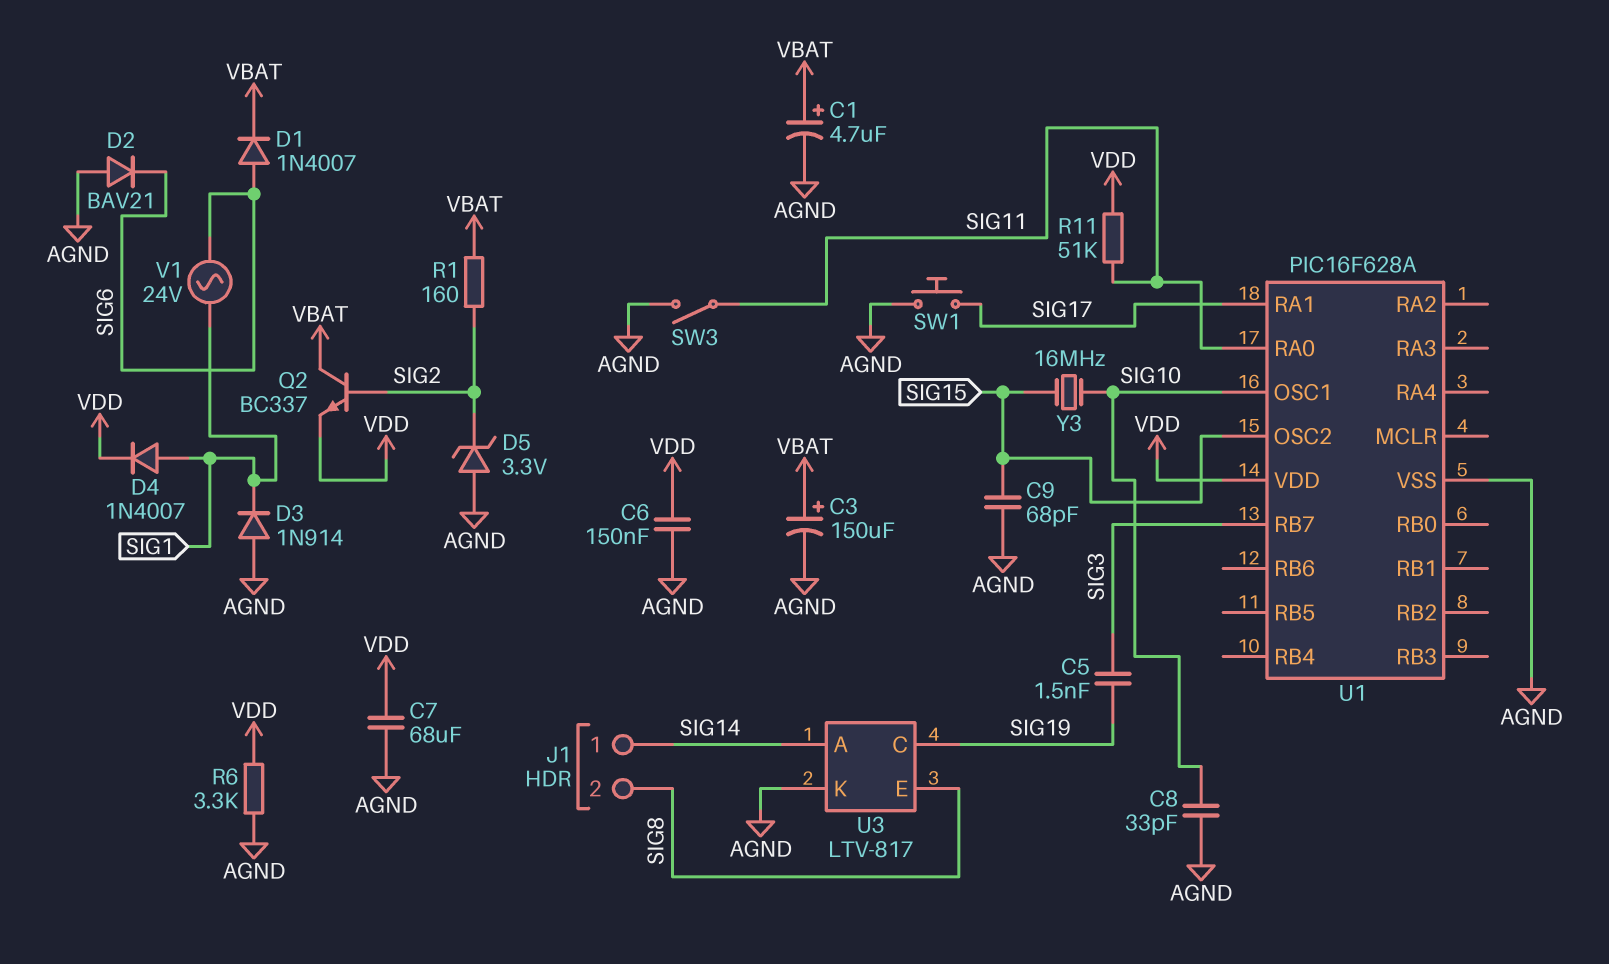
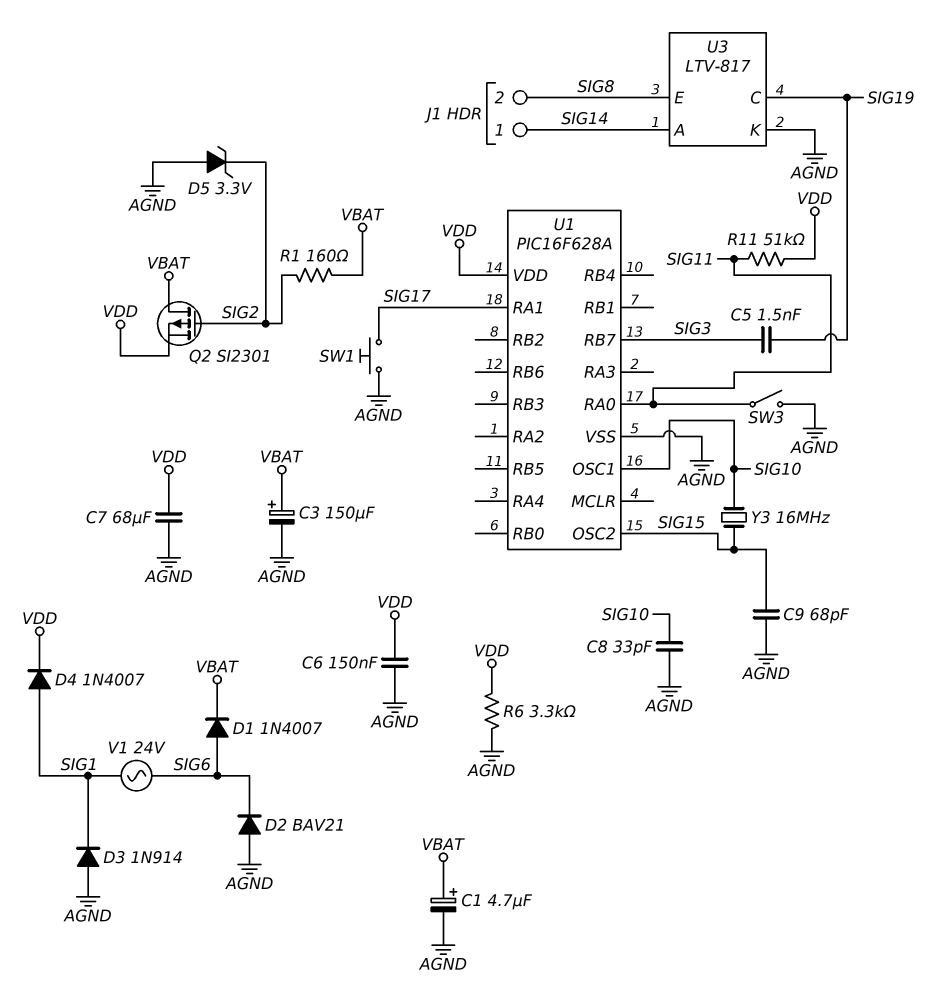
Q2: NPN BC337 (B SIG2, C VBAT, E VDD) -> PMOS SI2301 (G SIG2, D VBAT, S VDD)

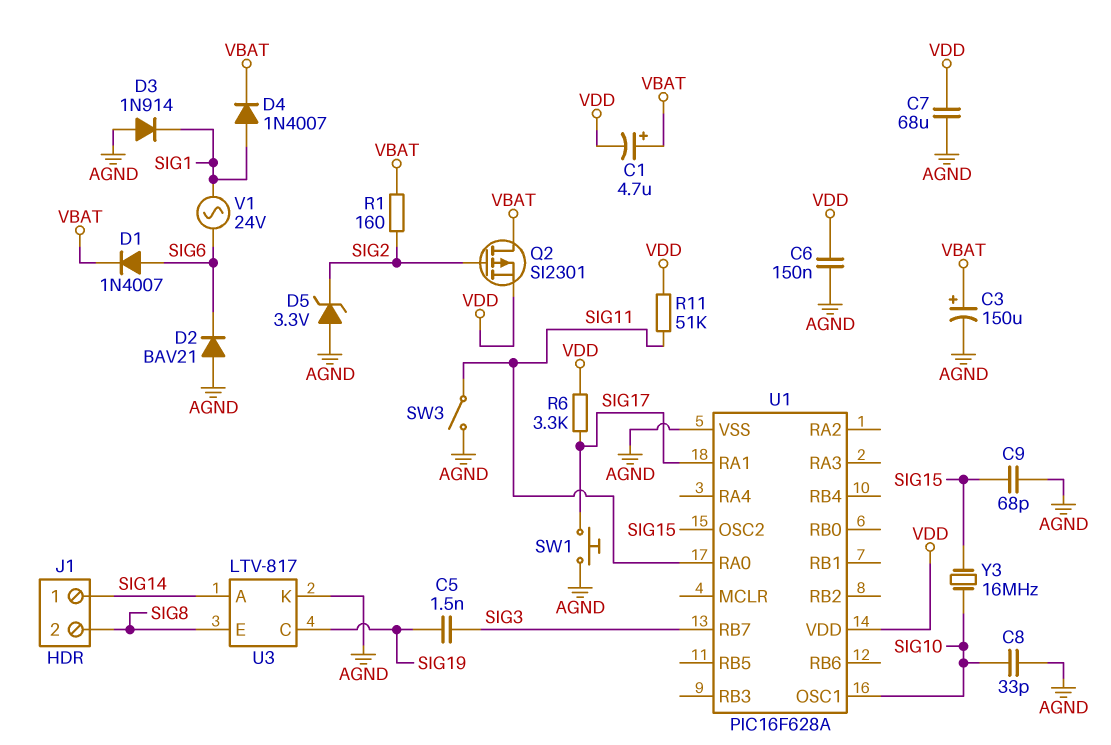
C1: 4.7uF (plus VBAT, minus AGND) -> 4.7uF (plus VBAT, minus VDD)
D4: diode 1N4007 (A SIG1, K VDD) -> diode 1N4007 (A SIG1, K VBAT)
R6: 3.3k (AGND, VDD) -> 3.3k (SIG17, VDD)

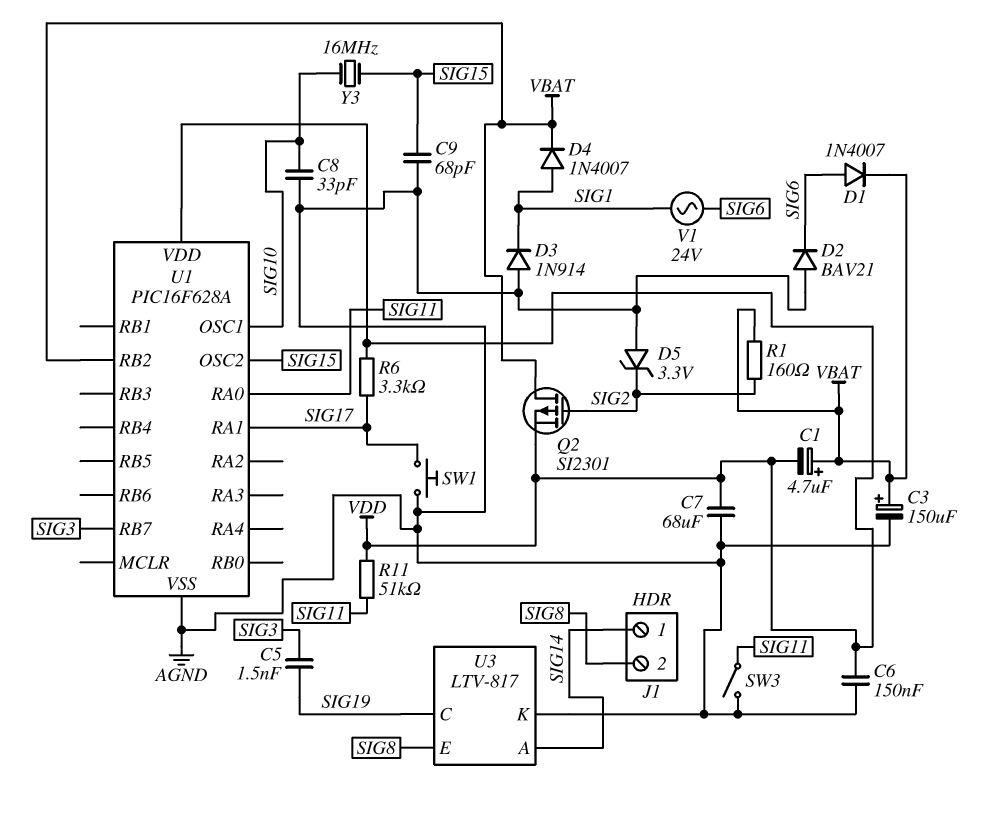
U1 pin RB2: none -> VBAT

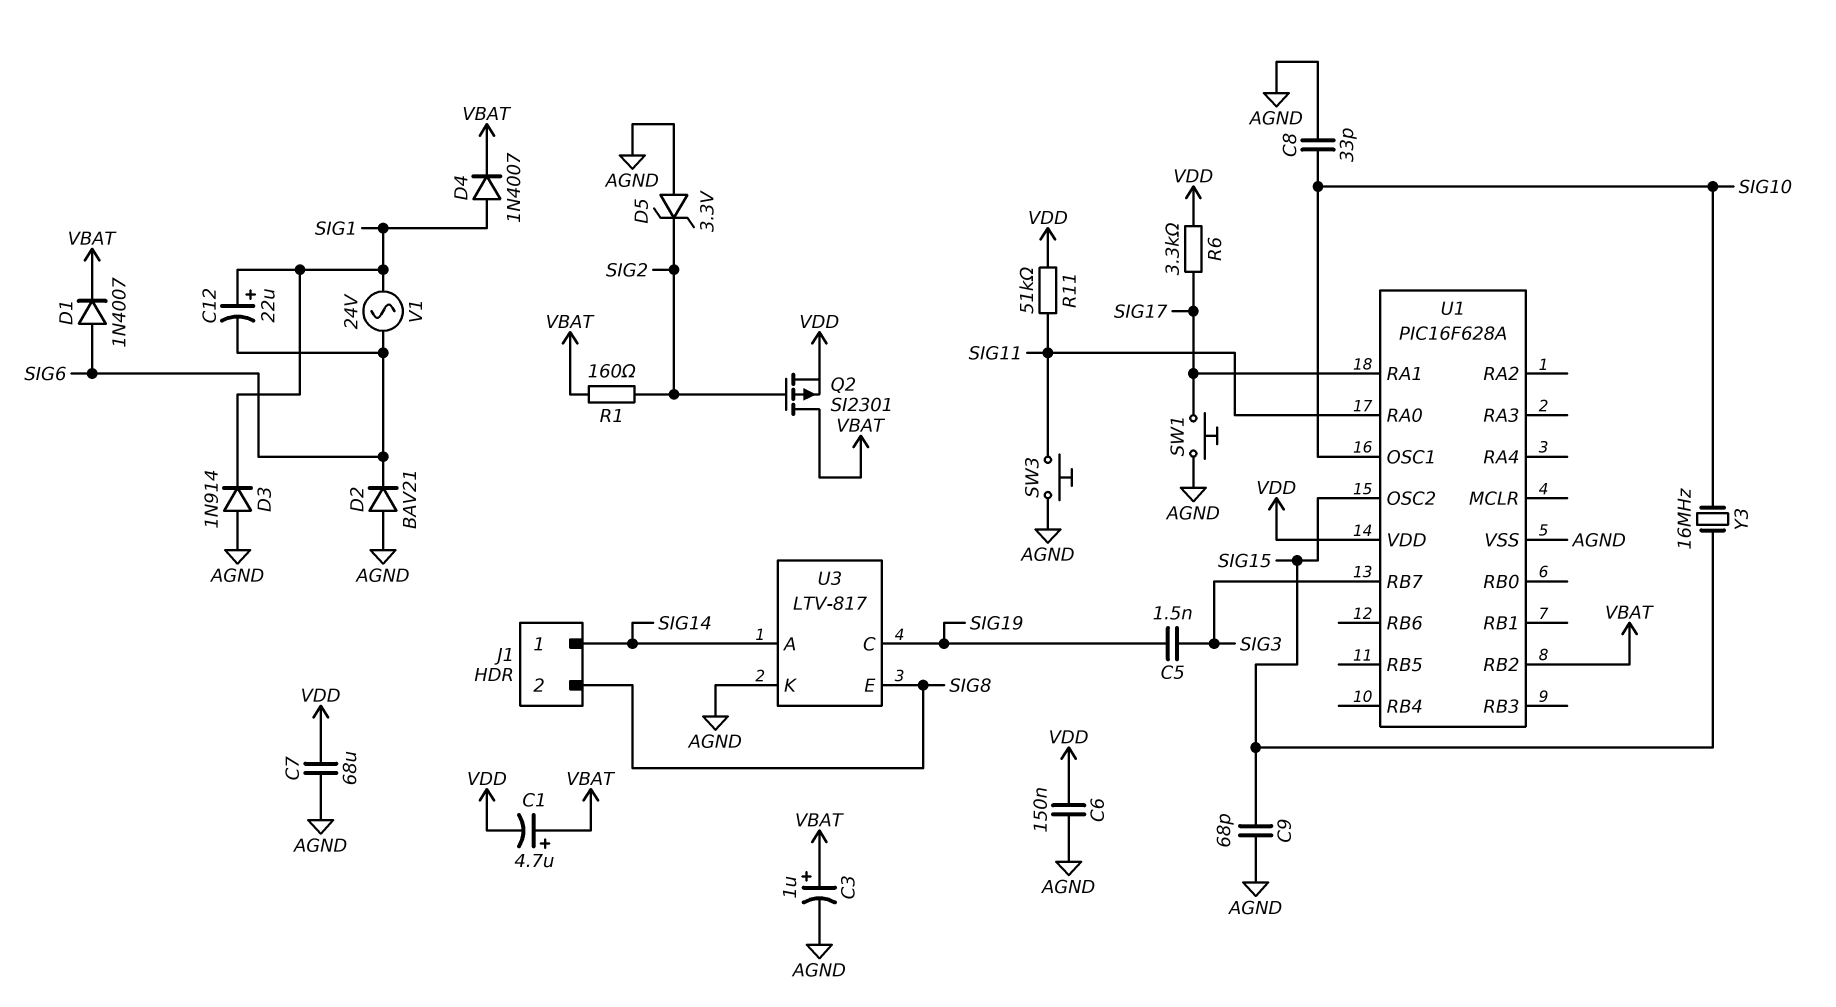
C3: 150uF (plus VBAT, minus AGND) -> 1uF (plus VBAT, minus AGND)
C12: none -> 22uF (plus SIG1, minus SIG6)
SW3: switch (AGND, SIG11) -> button (AGND, SIG11)

